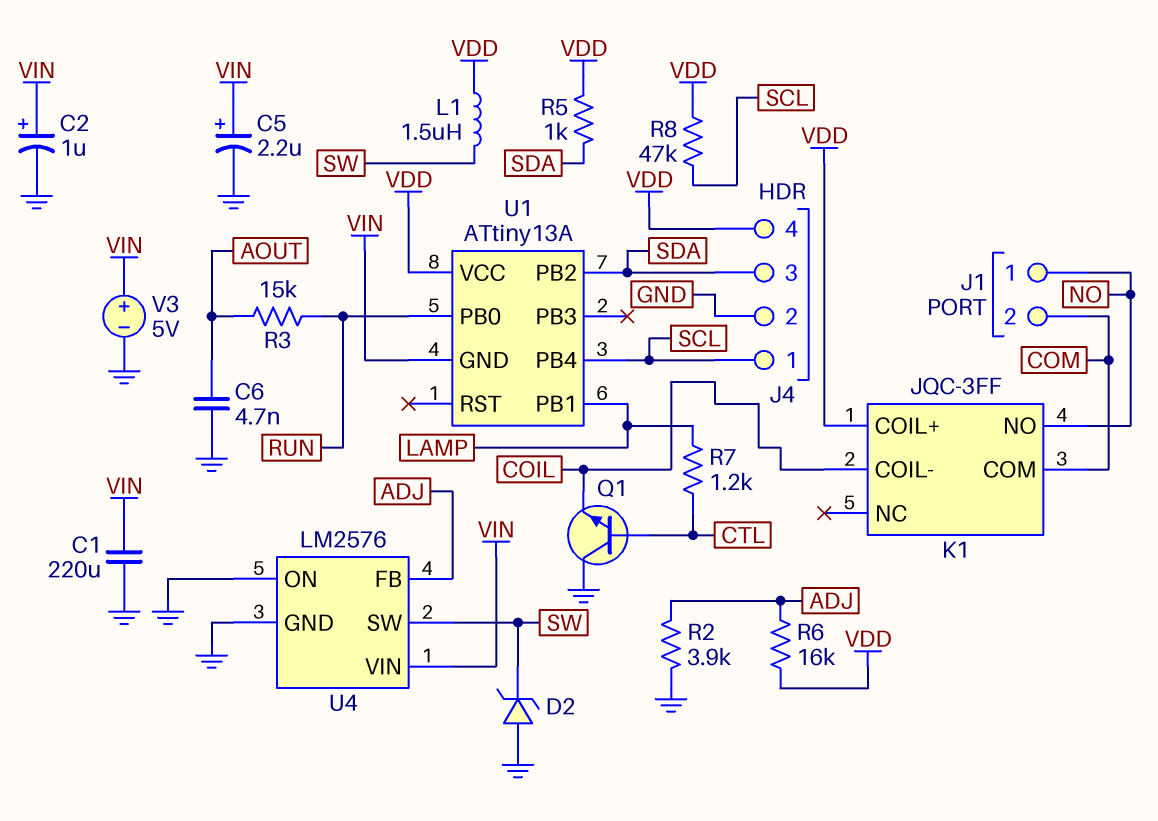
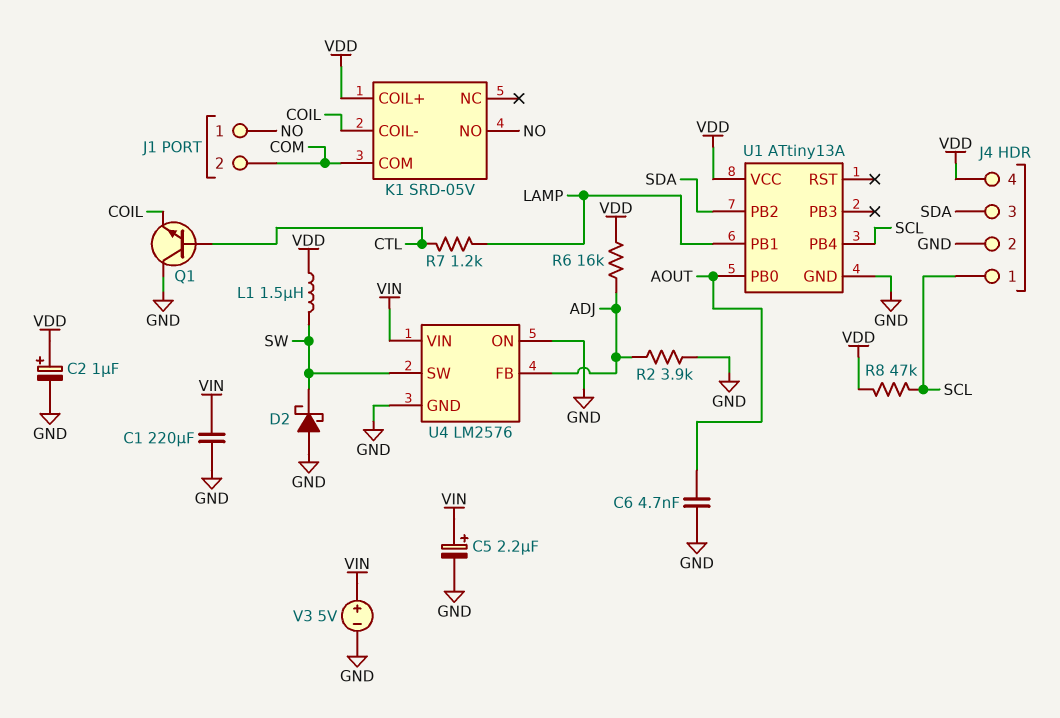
C2: 1uF (plus VIN, minus GND) -> 1uF (plus VDD, minus GND)
D2: zener (A GND, K SW) -> schottky (A GND, K SW)
K1: JQC-3FF -> SRD-05V
R3: 15k (AOUT, RUN) -> none
R5: 1k (SDA, VDD) -> none
U1 pin GND: VIN -> GND
U1 pin PB0: RUN -> AOUT

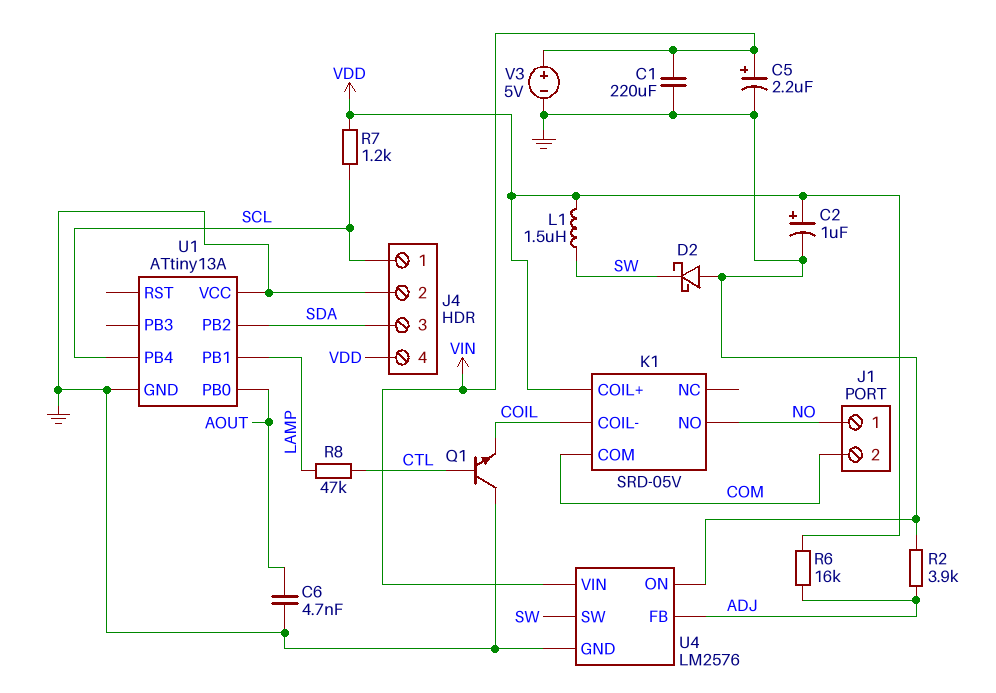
R7: 1.2k (CTL, LAMP) -> 1.2k (SCL, VDD)
R8: 47k (SCL, VDD) -> 47k (CTL, LAMP)
U1 pin VCC: VDD -> GND

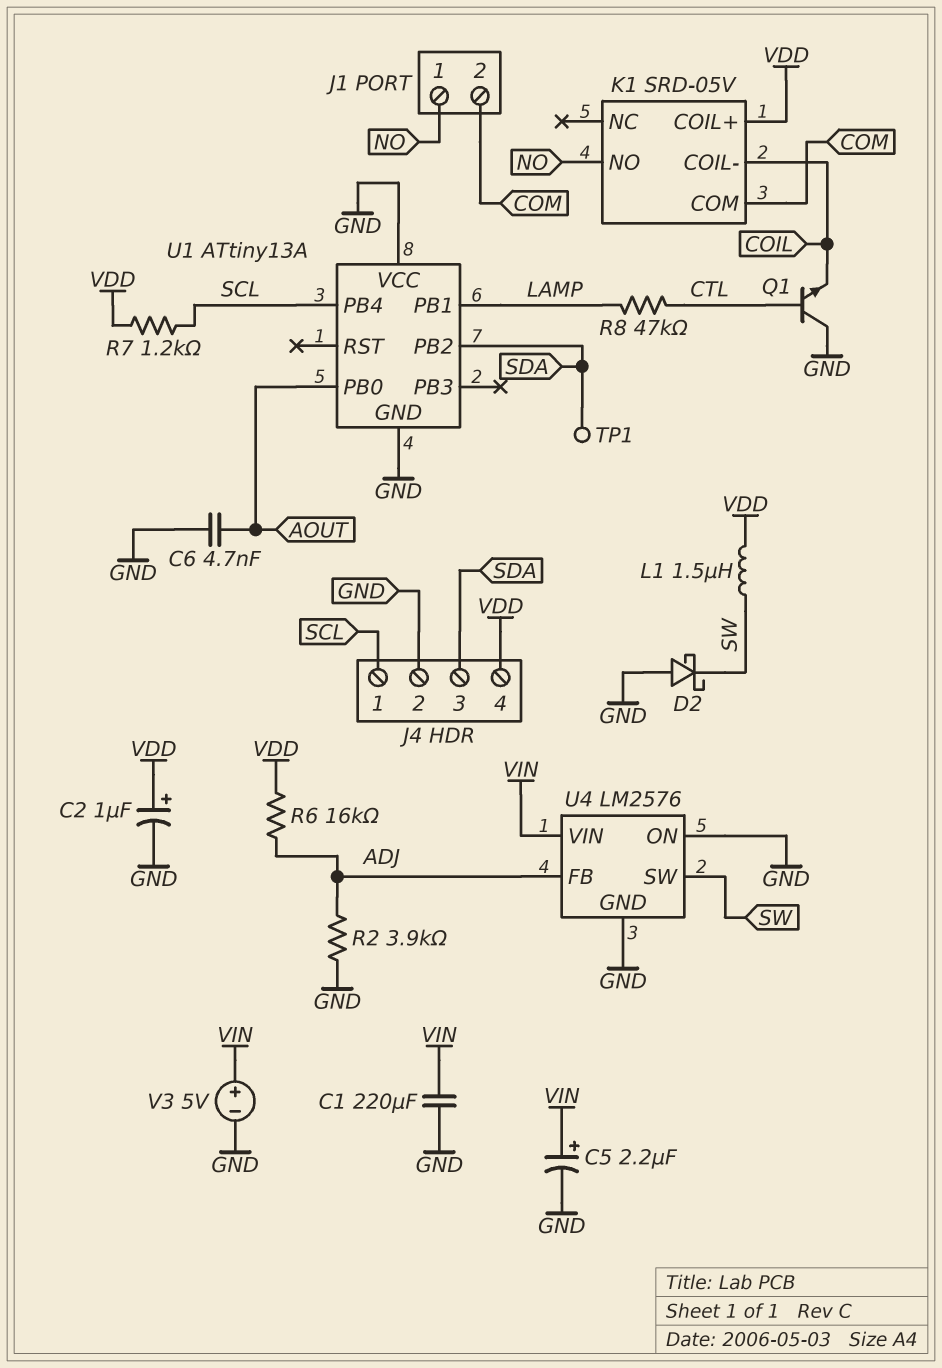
TP1: none -> test point (SDA)

